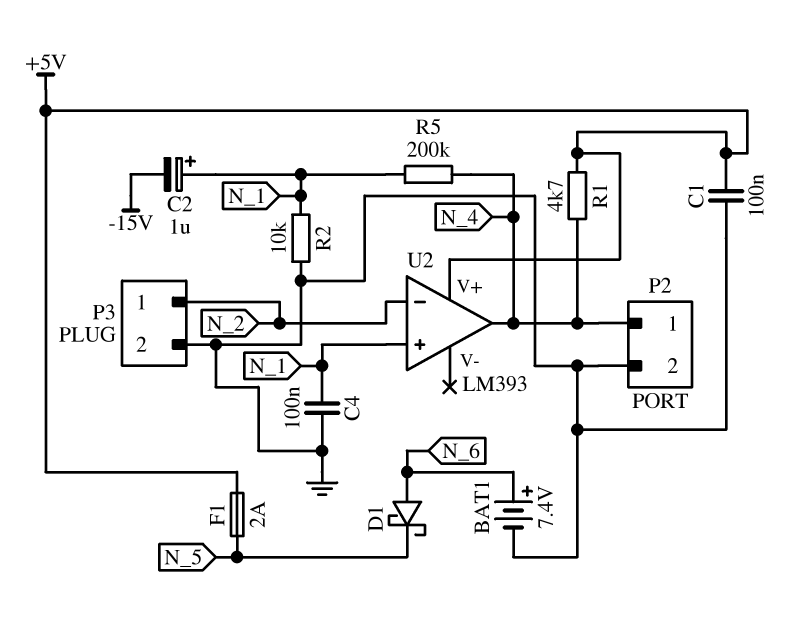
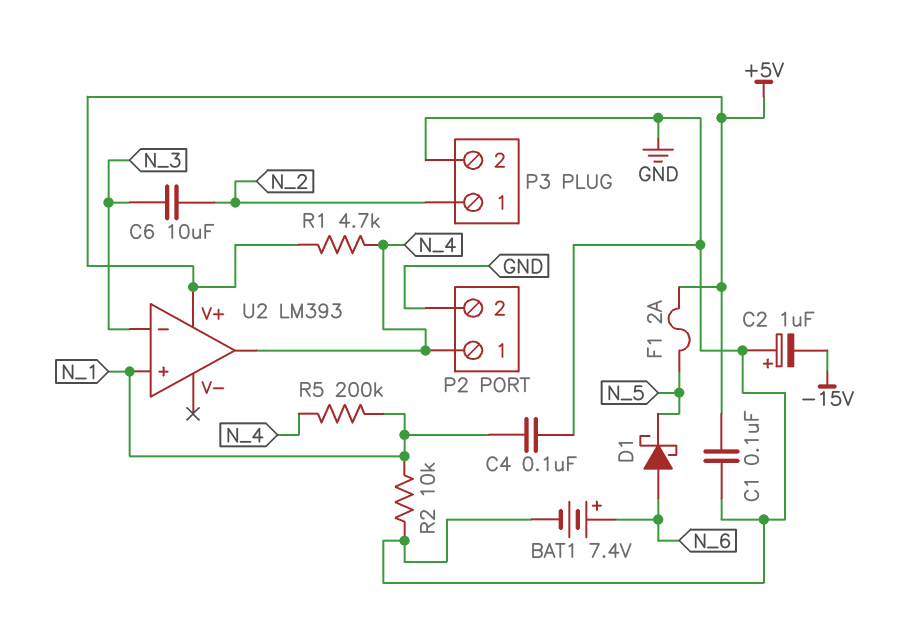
C2: 1uF (plus N_1, minus -15V) -> 1uF (plus GND, minus -15V)
C6: none -> 10uF (N_2, N_3)
U2 pin in-: N_2 -> N_3

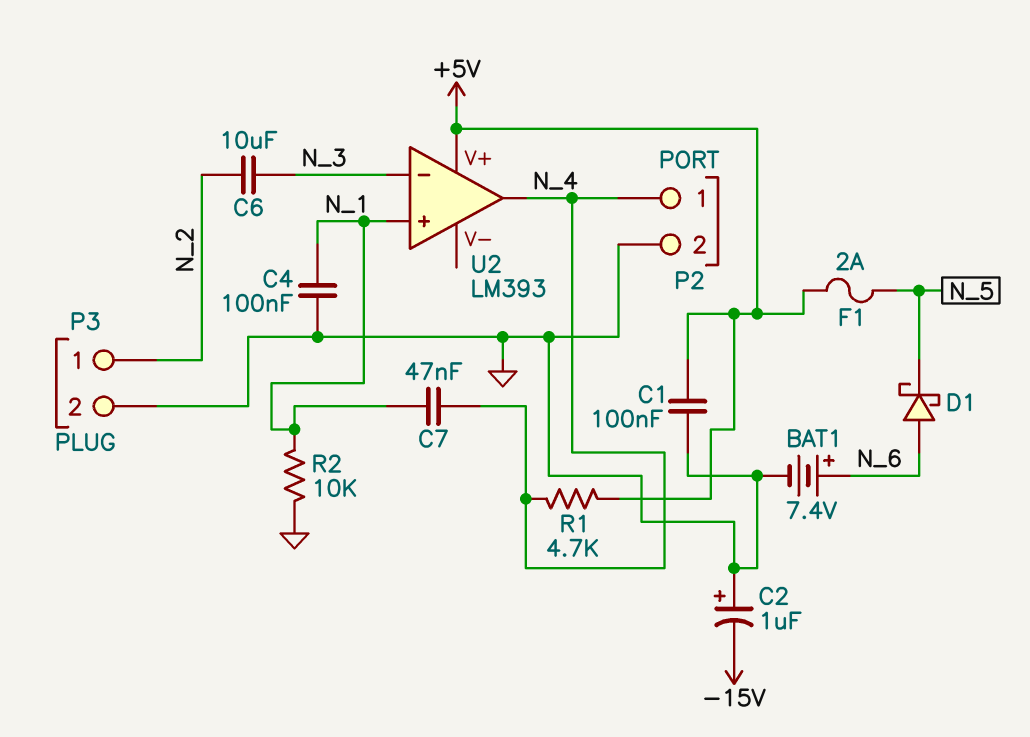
C7: none -> 47nF (N_1, N_4)
R5: 200k (N_1, N_4) -> none

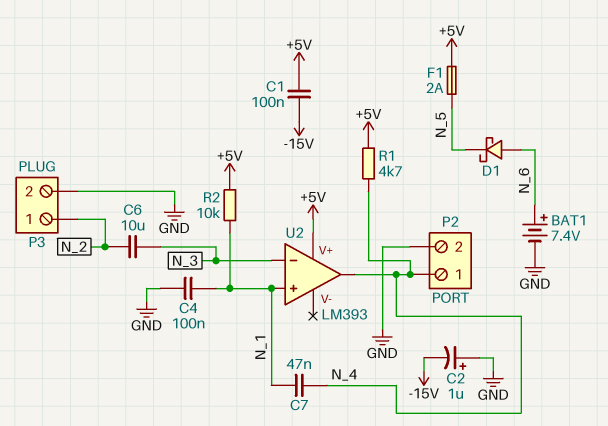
C1: 100nF (+5V, GND) -> 100nF (+5V, -15V)
R2: 10k (GND, N_1) -> 10k (+5V, N_1)

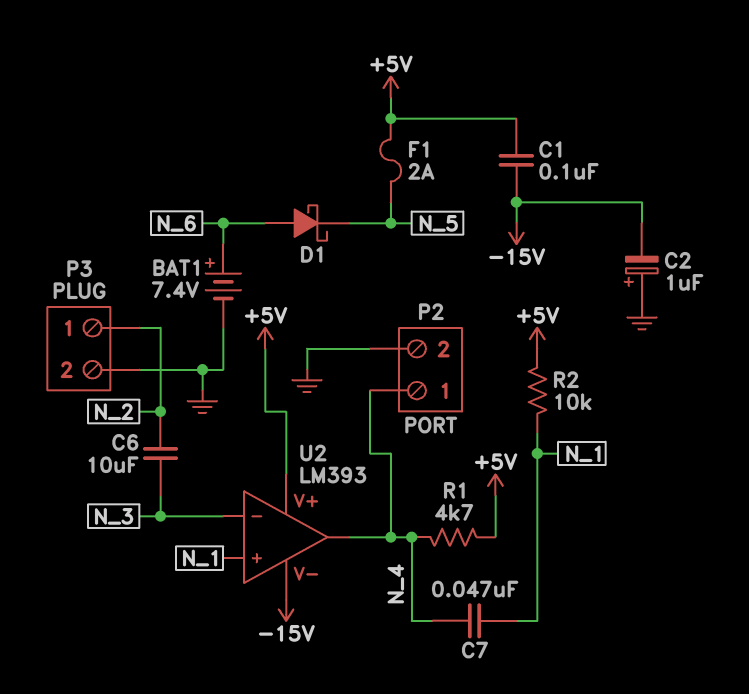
C4: 100nF (GND, N_1) -> none
U2 pin V-: none -> -15V

